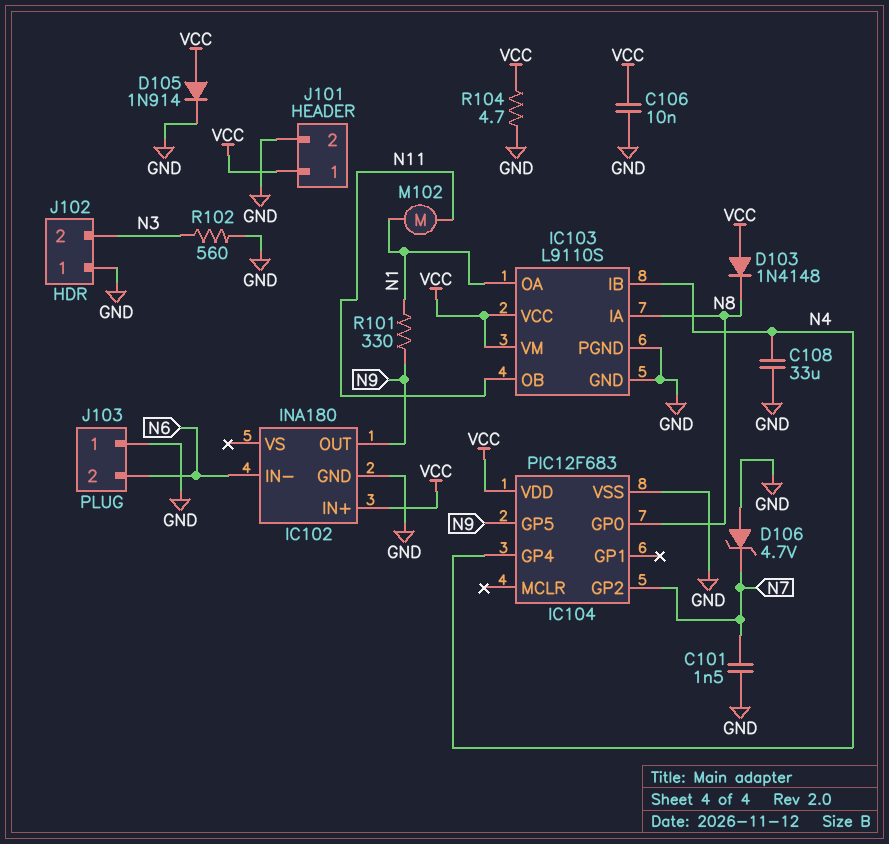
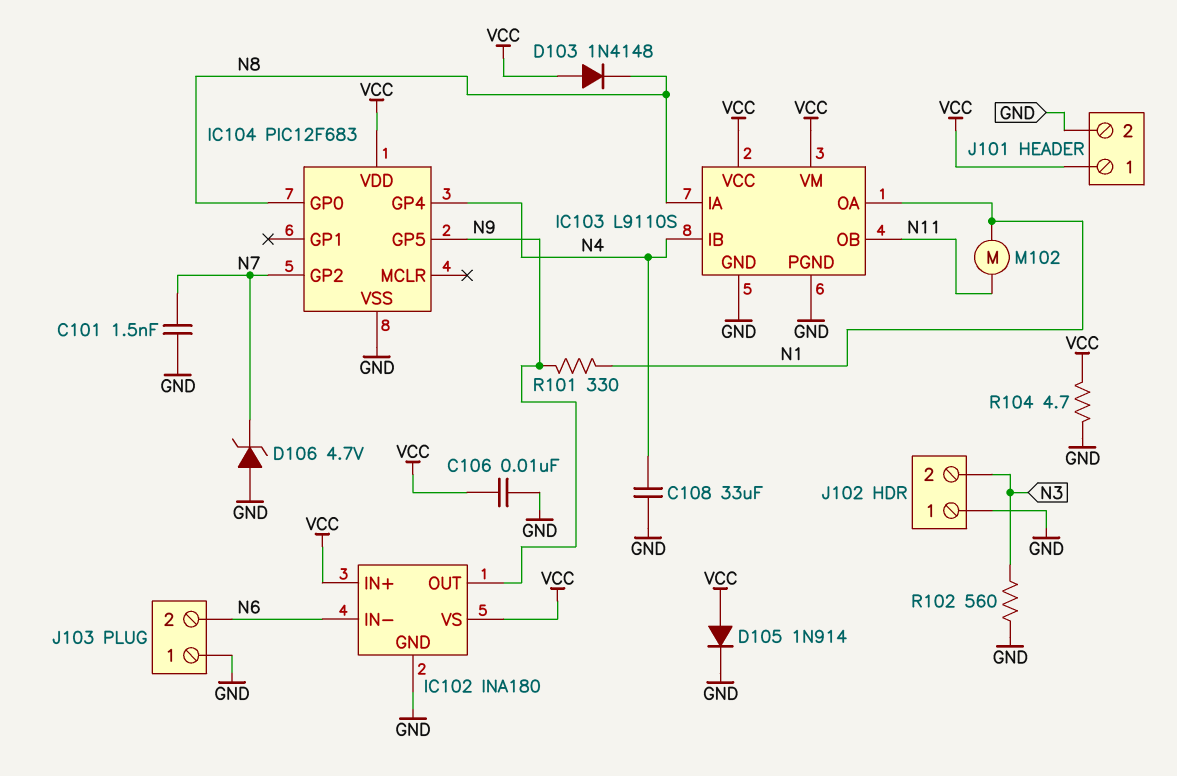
IC102 pin VS: none -> VCC

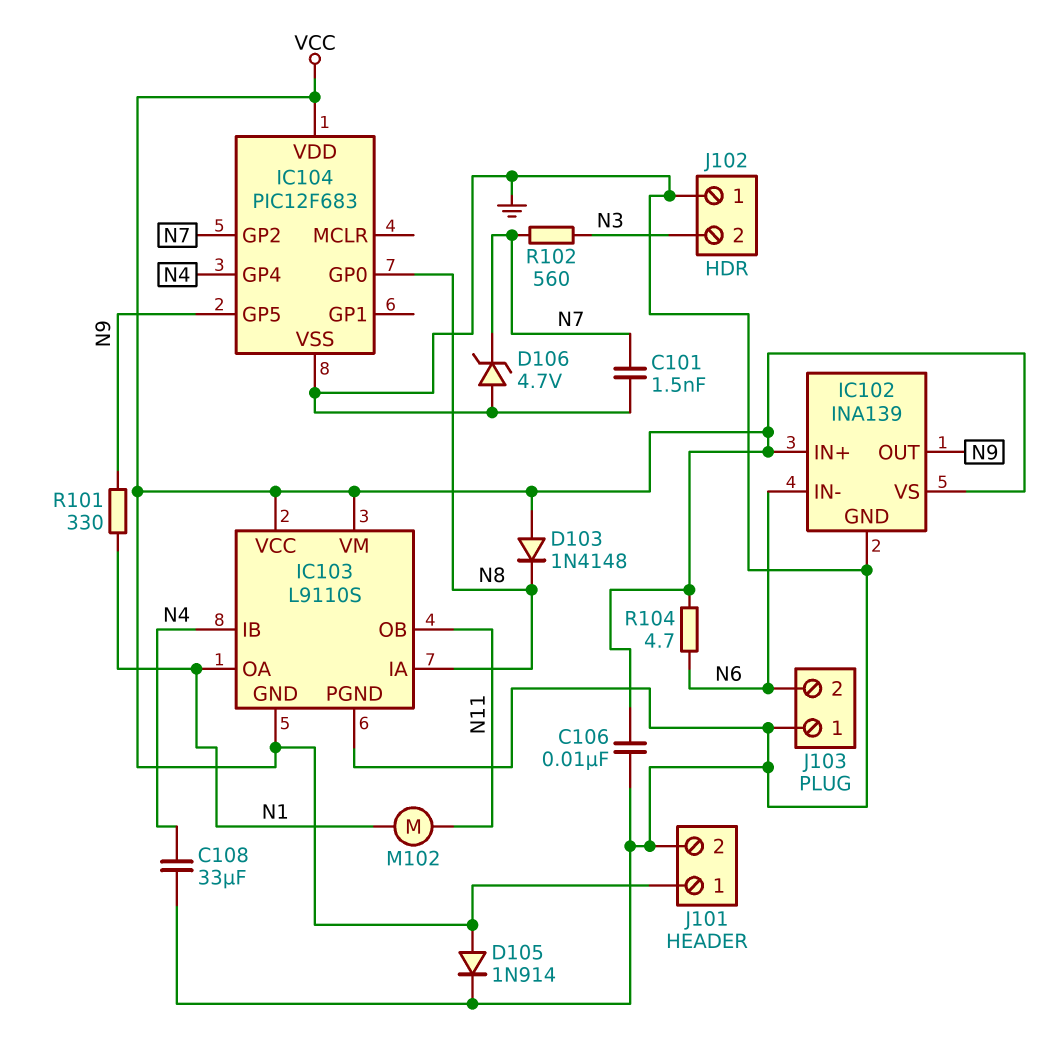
IC102: INA180 -> INA139
IC103 pin GND: GND -> VCC
R102: 560 (GND, N3) -> 560 (N3, N7)
R104: 4.7 (GND, VCC) -> 4.7 (N6, VCC)

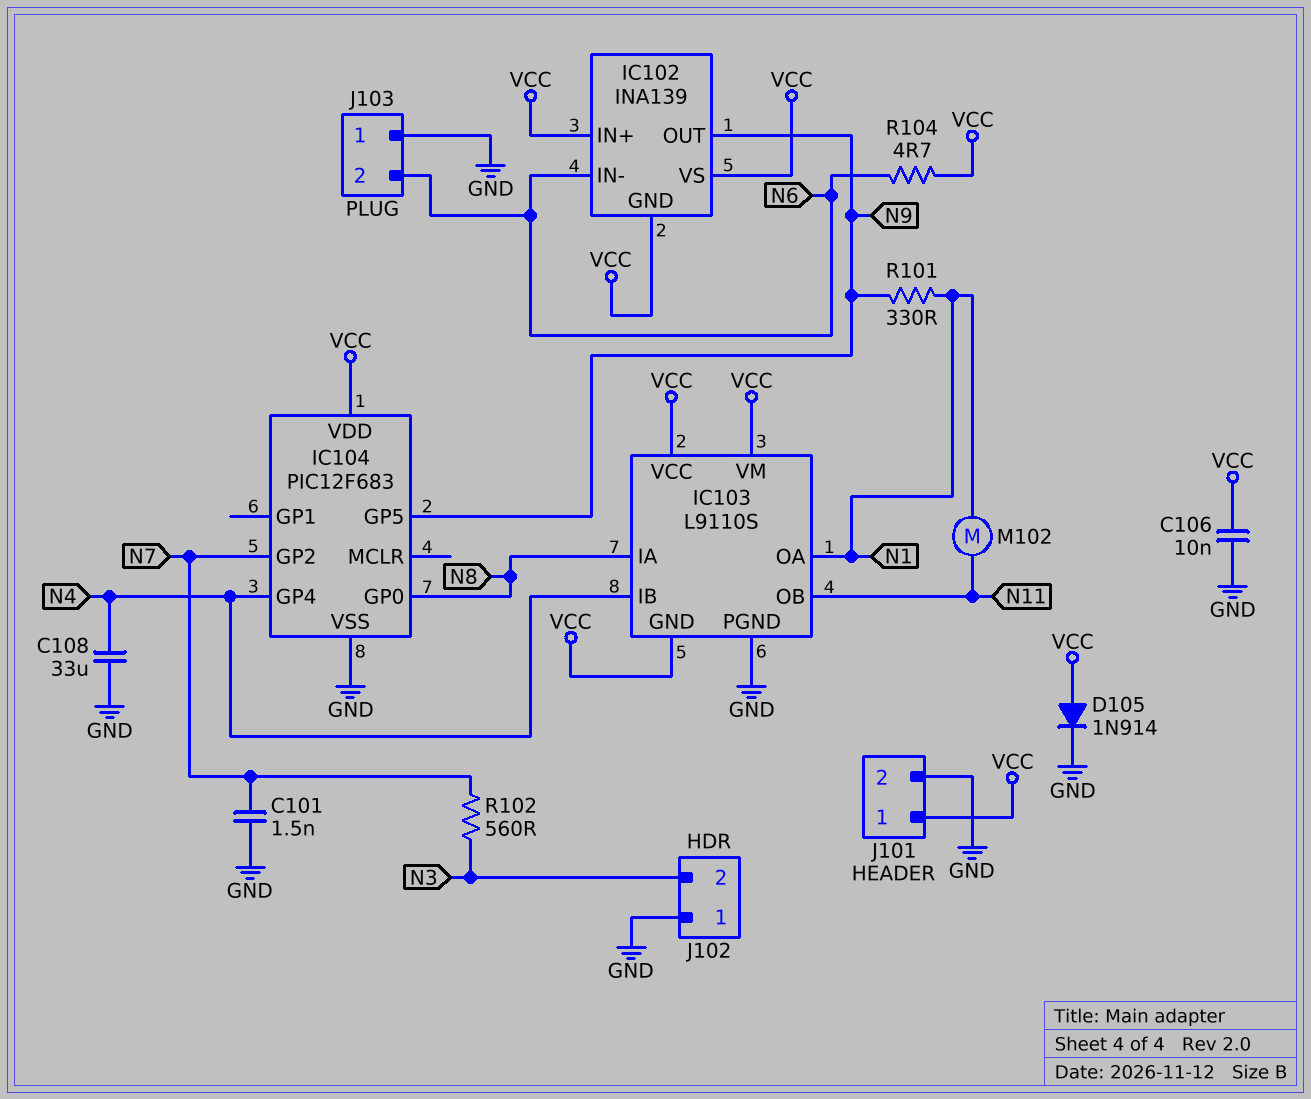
D103: diode 1N4148 (A VCC, K N8) -> none
D106: zener 4.7V (A GND, K N7) -> none
IC102 pin GND: GND -> VCC

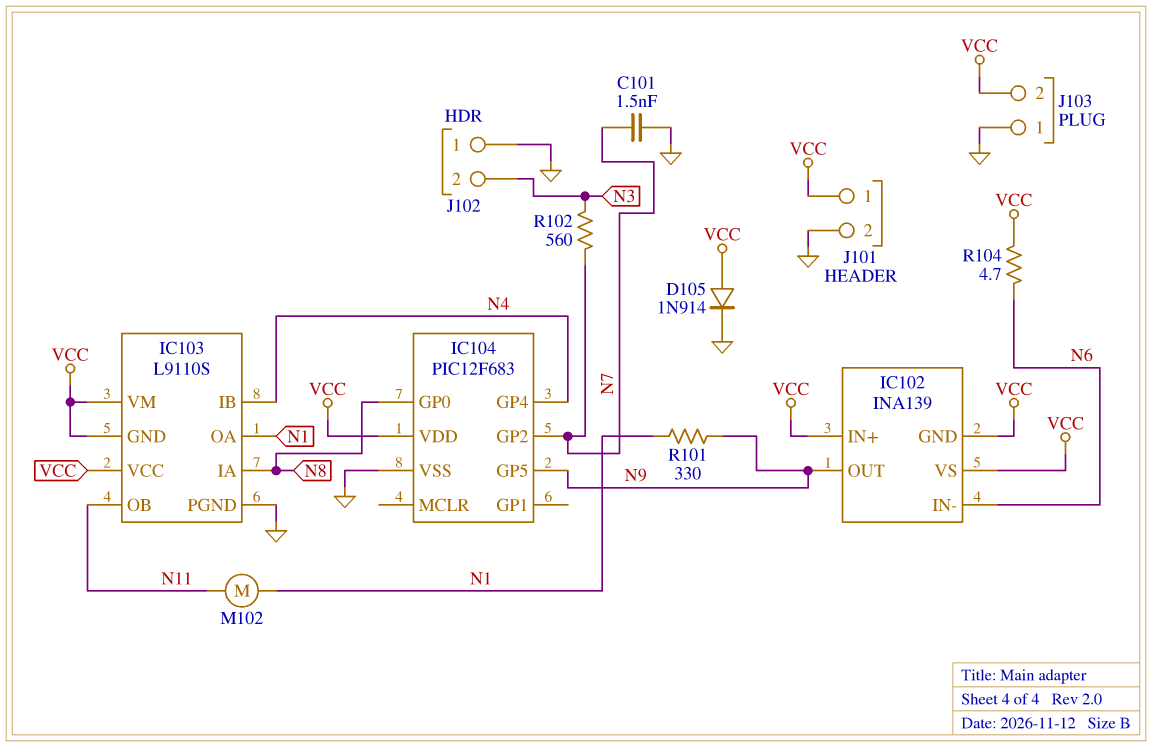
C106: 10nF (GND, VCC) -> none
C108: 33uF (GND, N4) -> none
J103 pin 2: N6 -> VCC

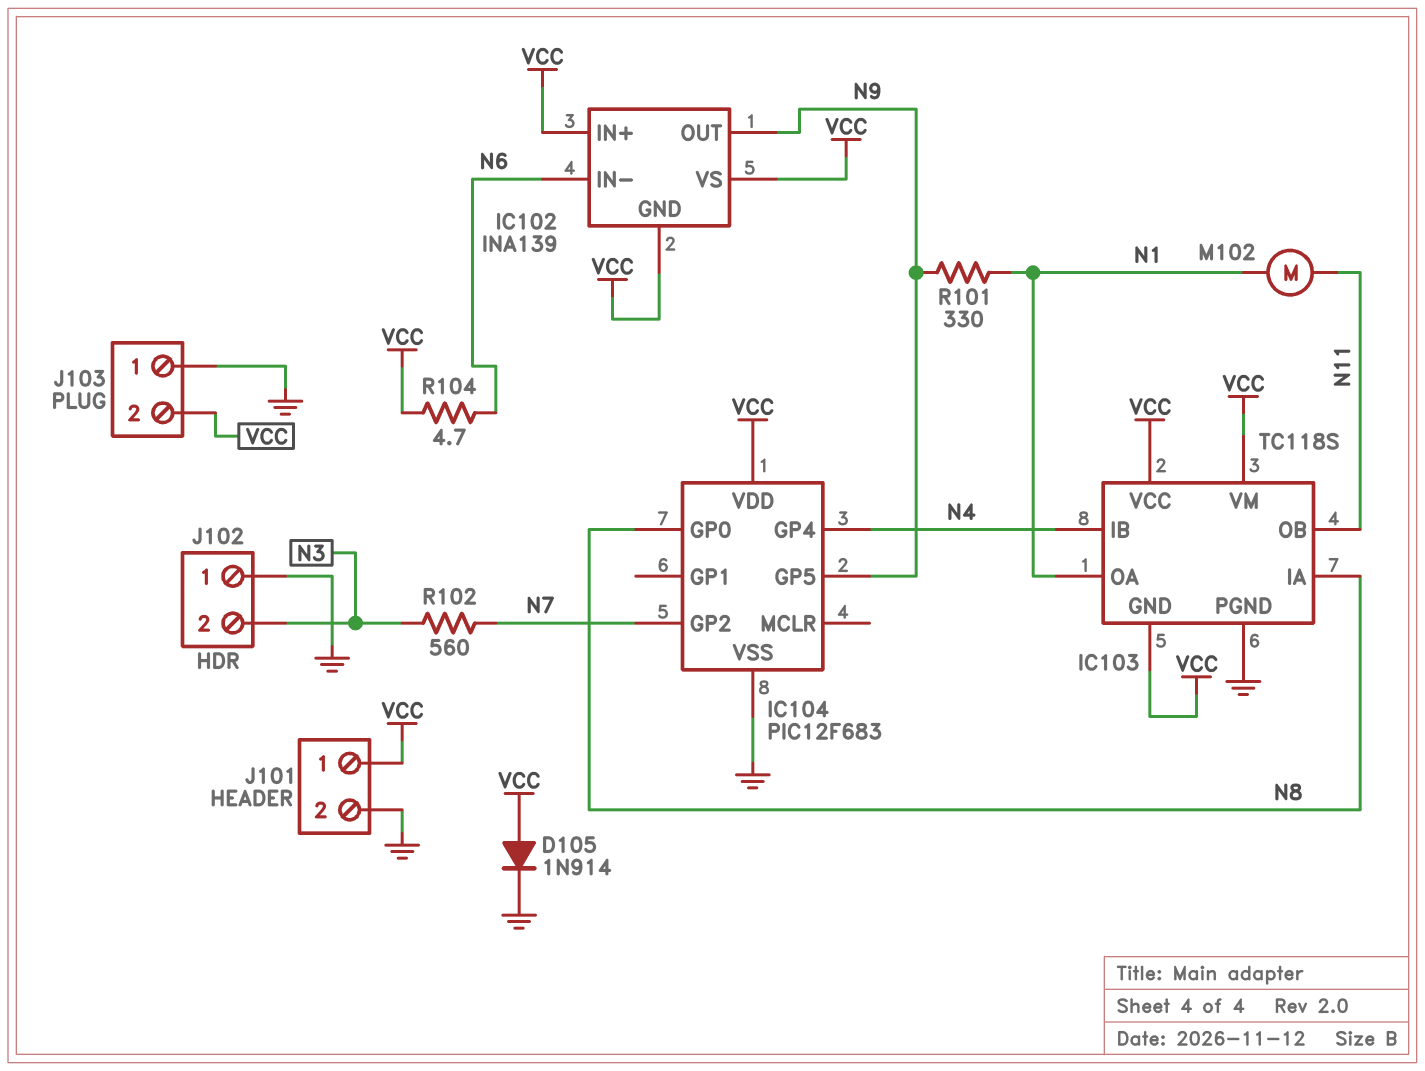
C101: 1.5nF (GND, N7) -> none
IC103: L9110S -> TC118S

